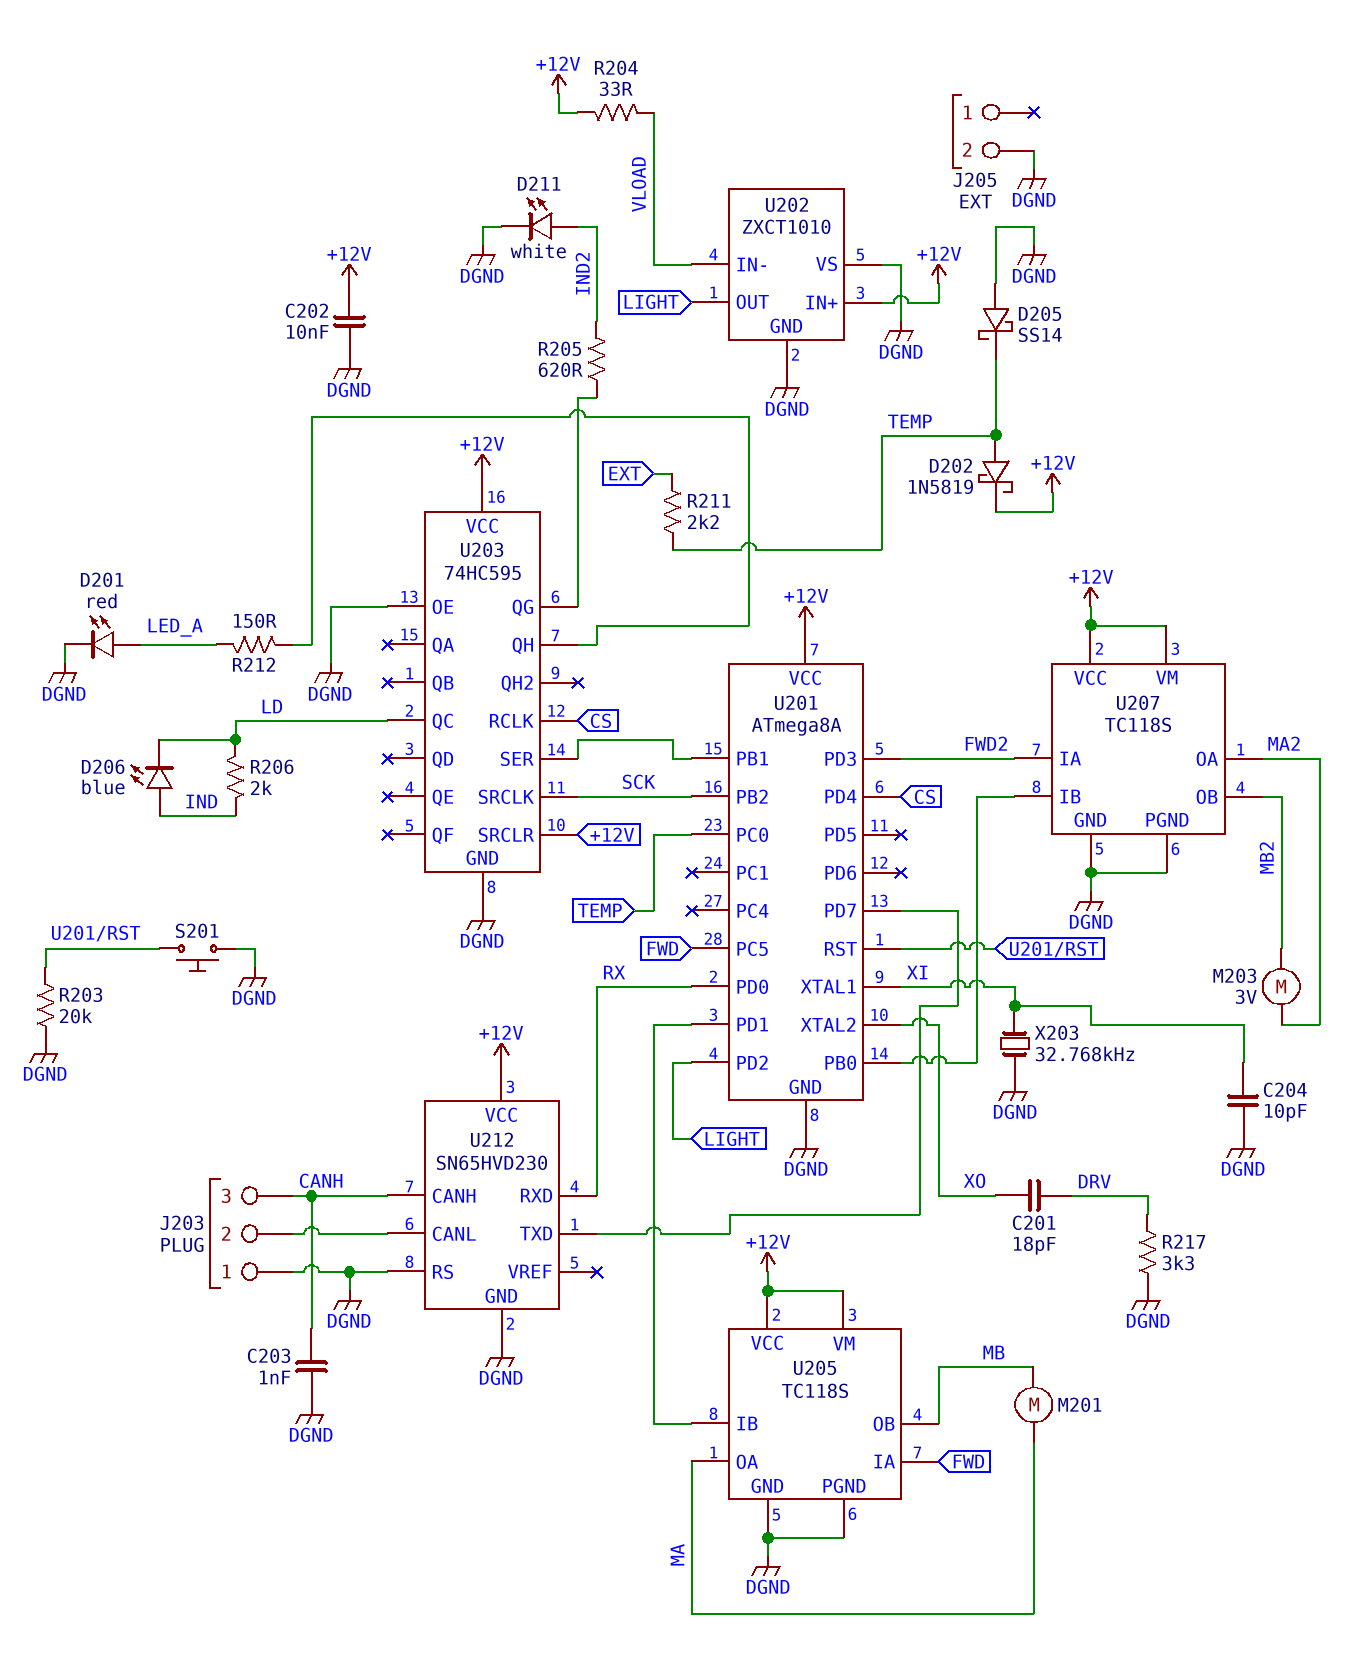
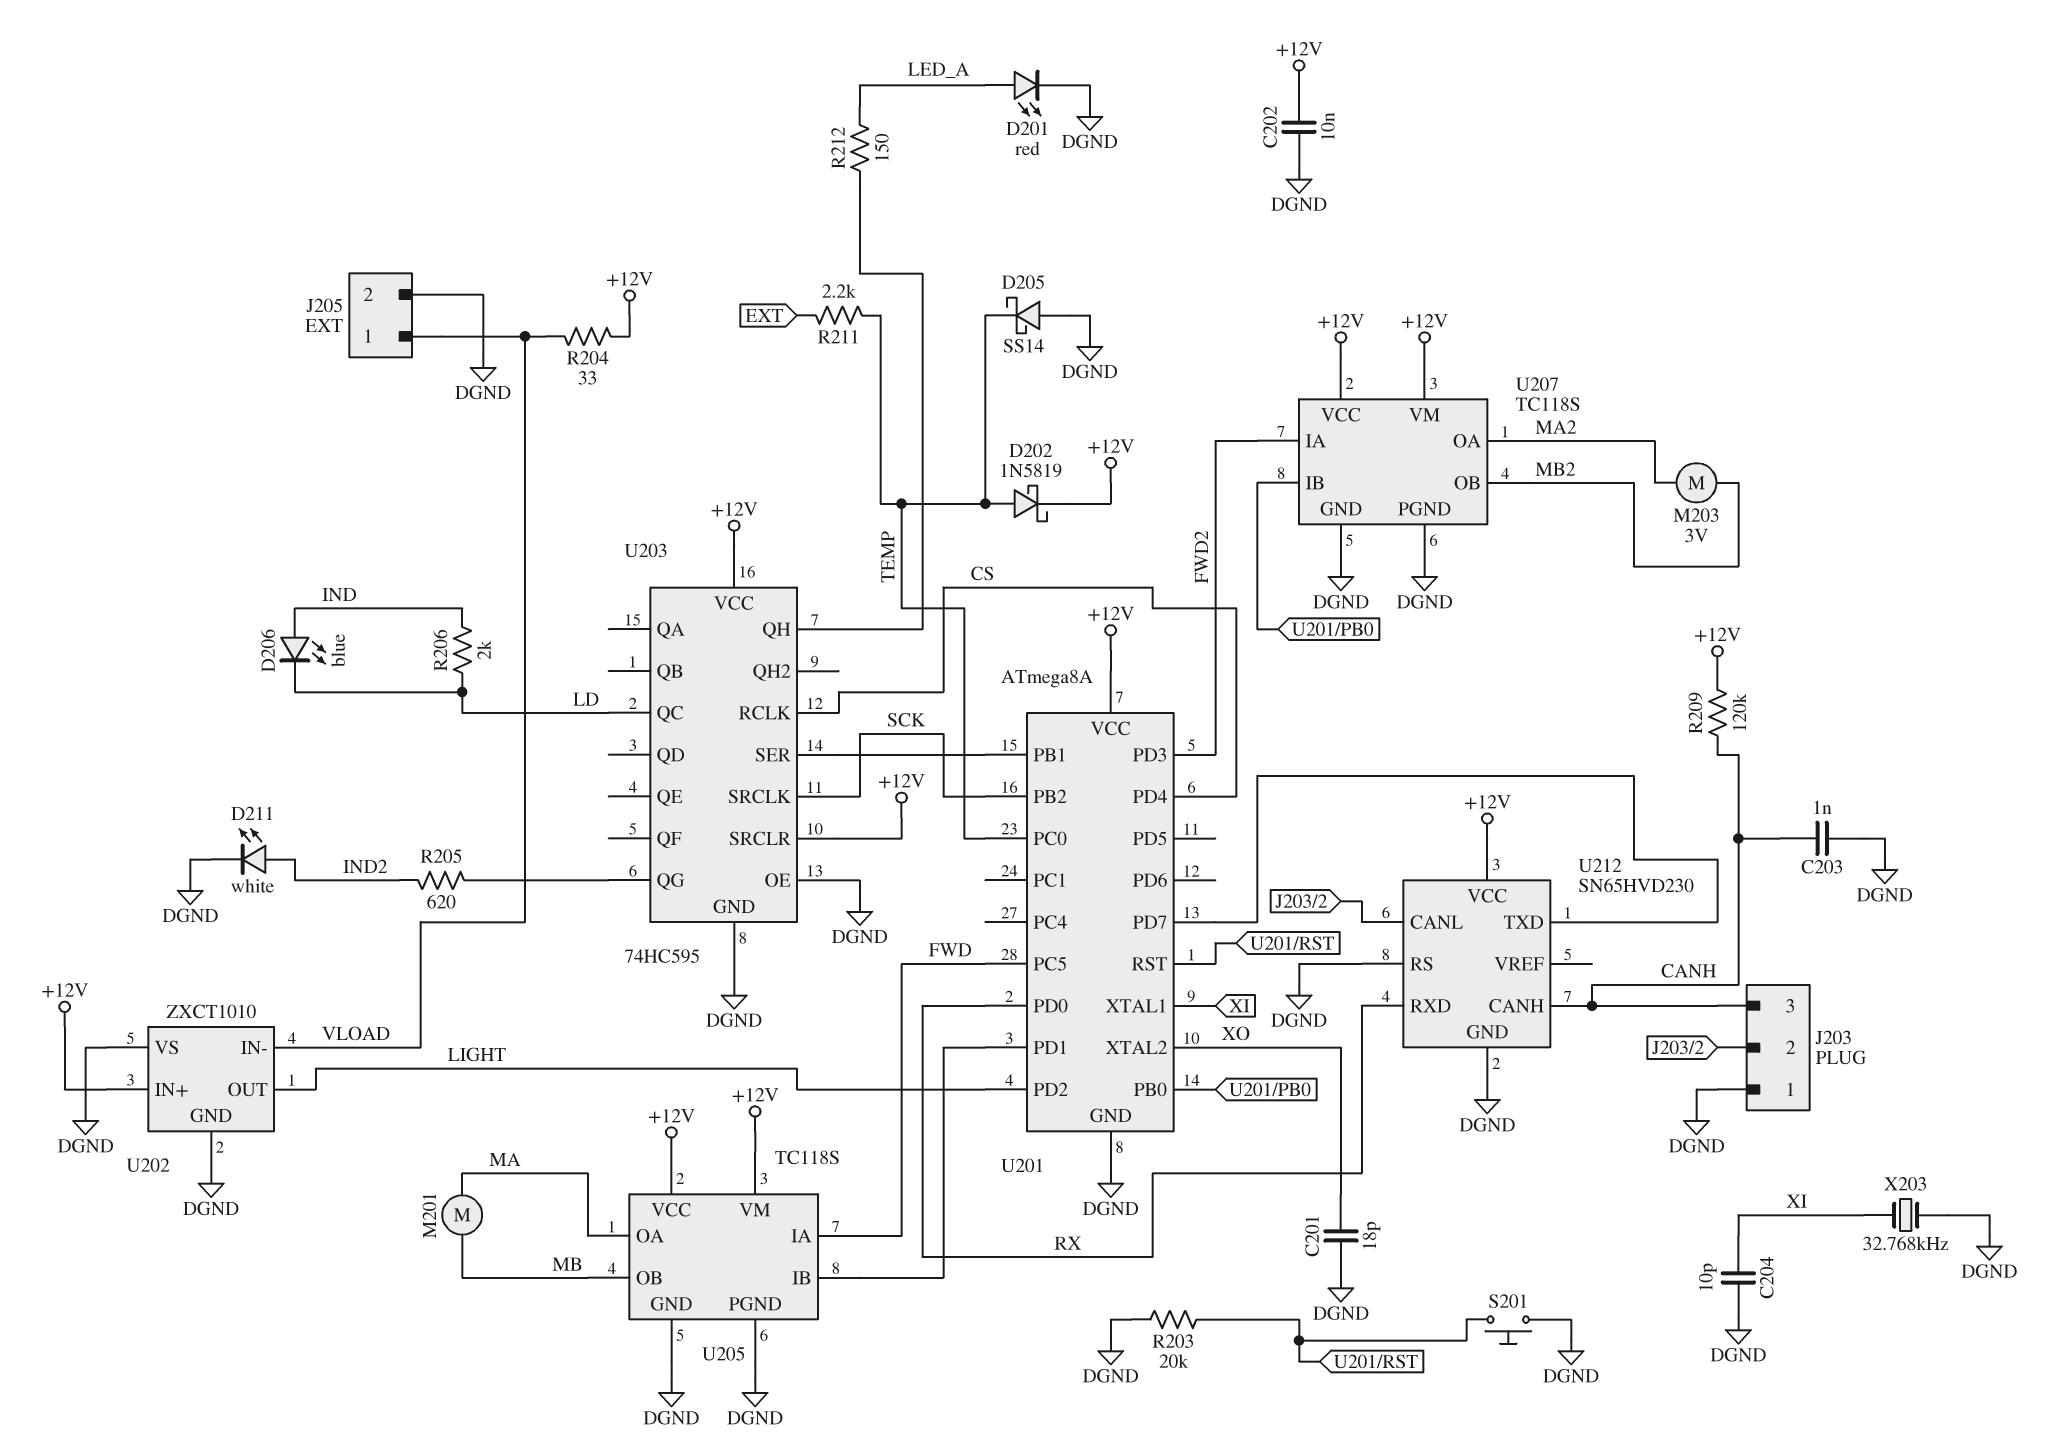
C201: 18pF (DRV, XO) -> 18pF (DGND, XO)
J205 pin 1: none -> VLOAD
R209: none -> 120k (+12V, CANH)
R217: 3.3k (DGND, DRV) -> none

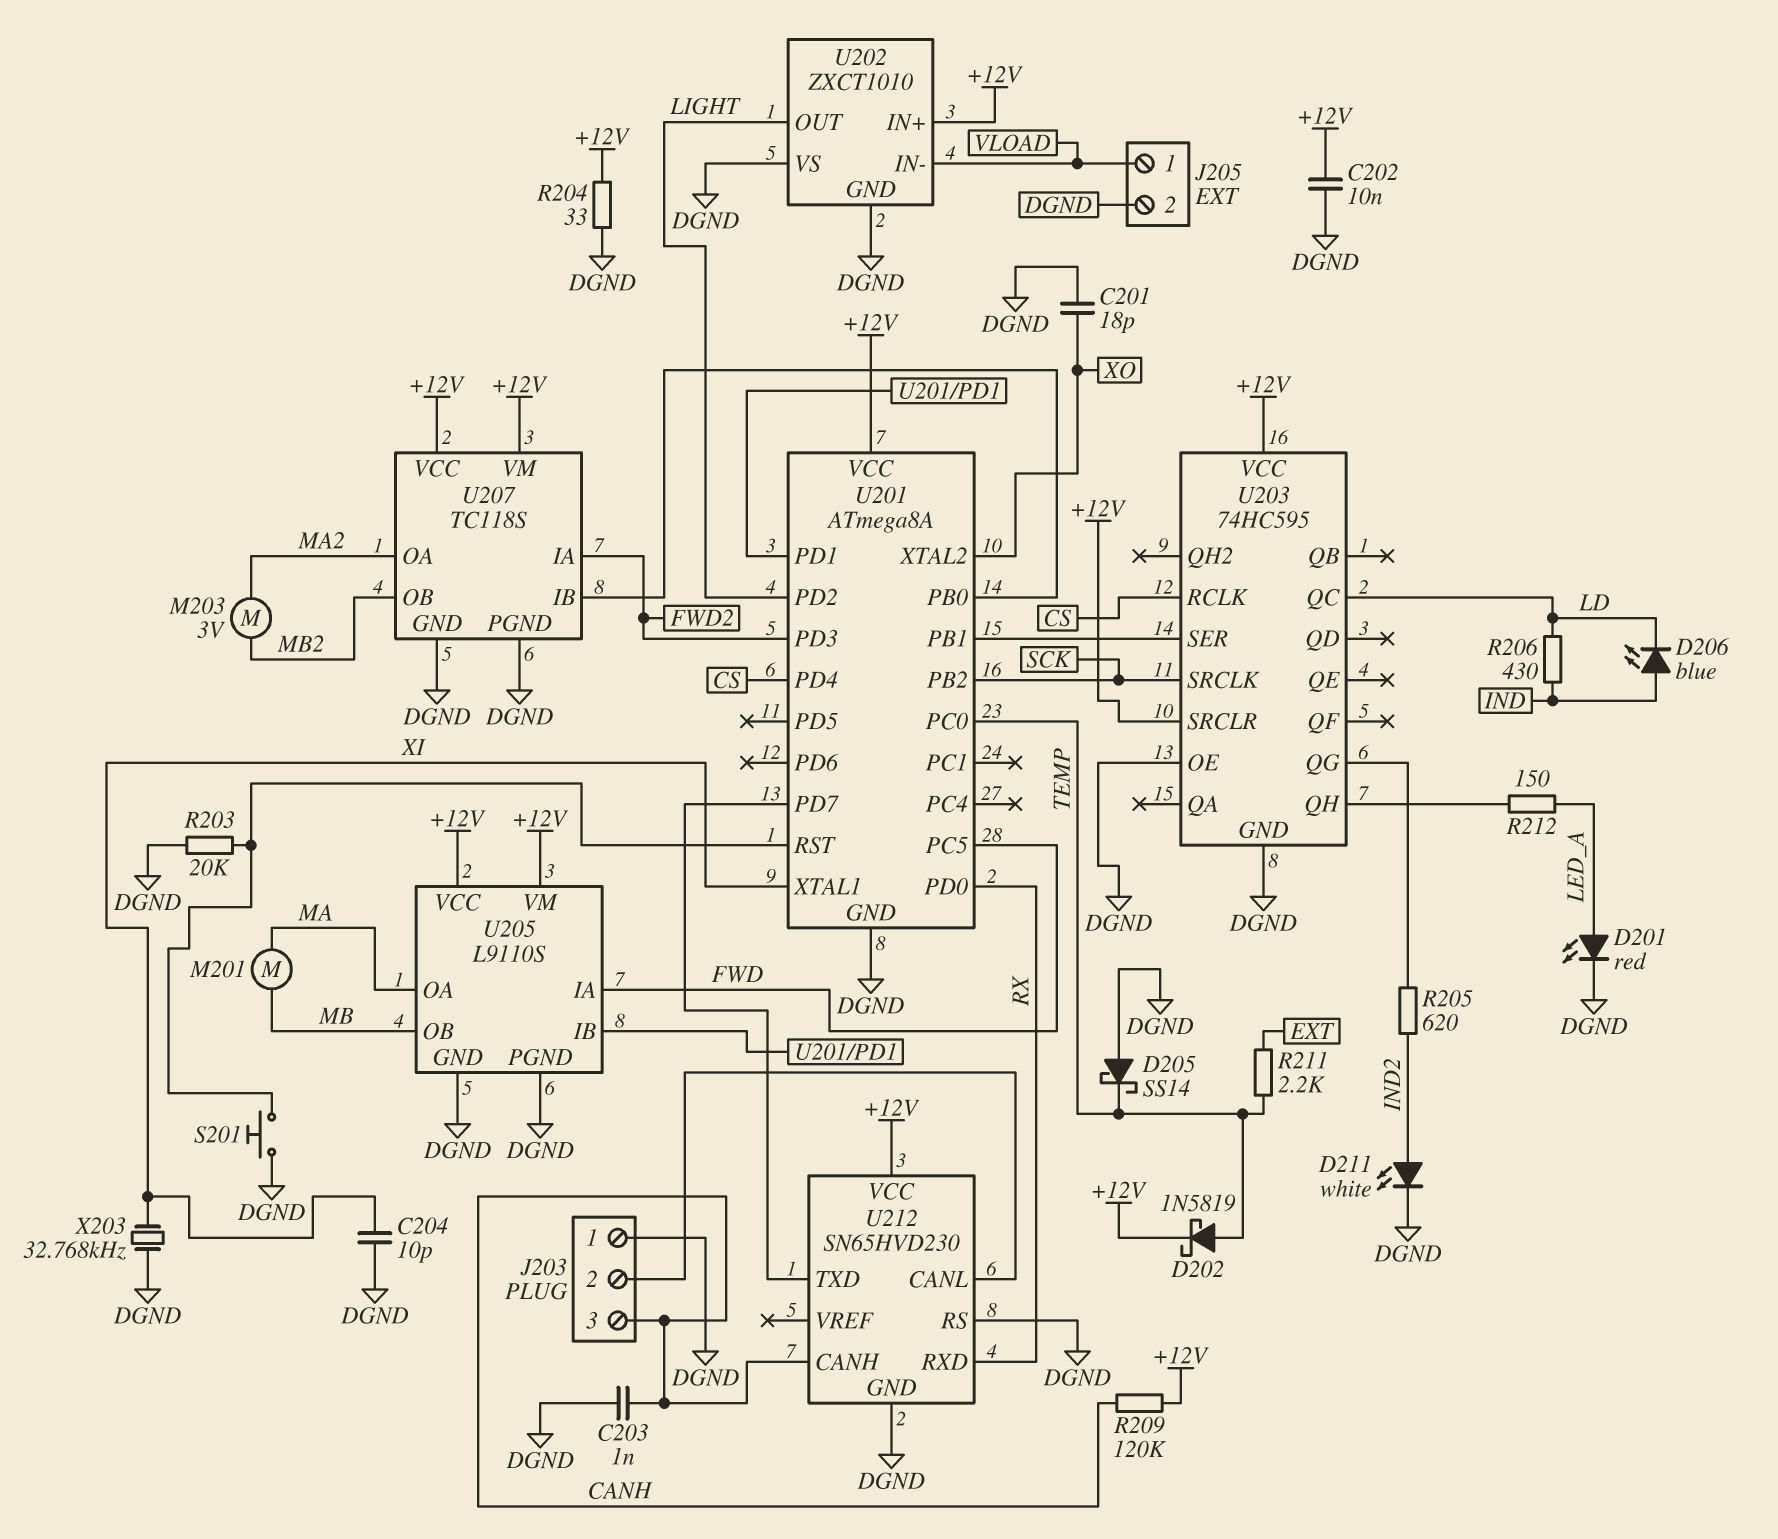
R204: 33 (+12V, VLOAD) -> 33 (+12V, DGND)
R206: 2k (IND, LD) -> 430 (IND, LD)
U205: TC118S -> L9110S

